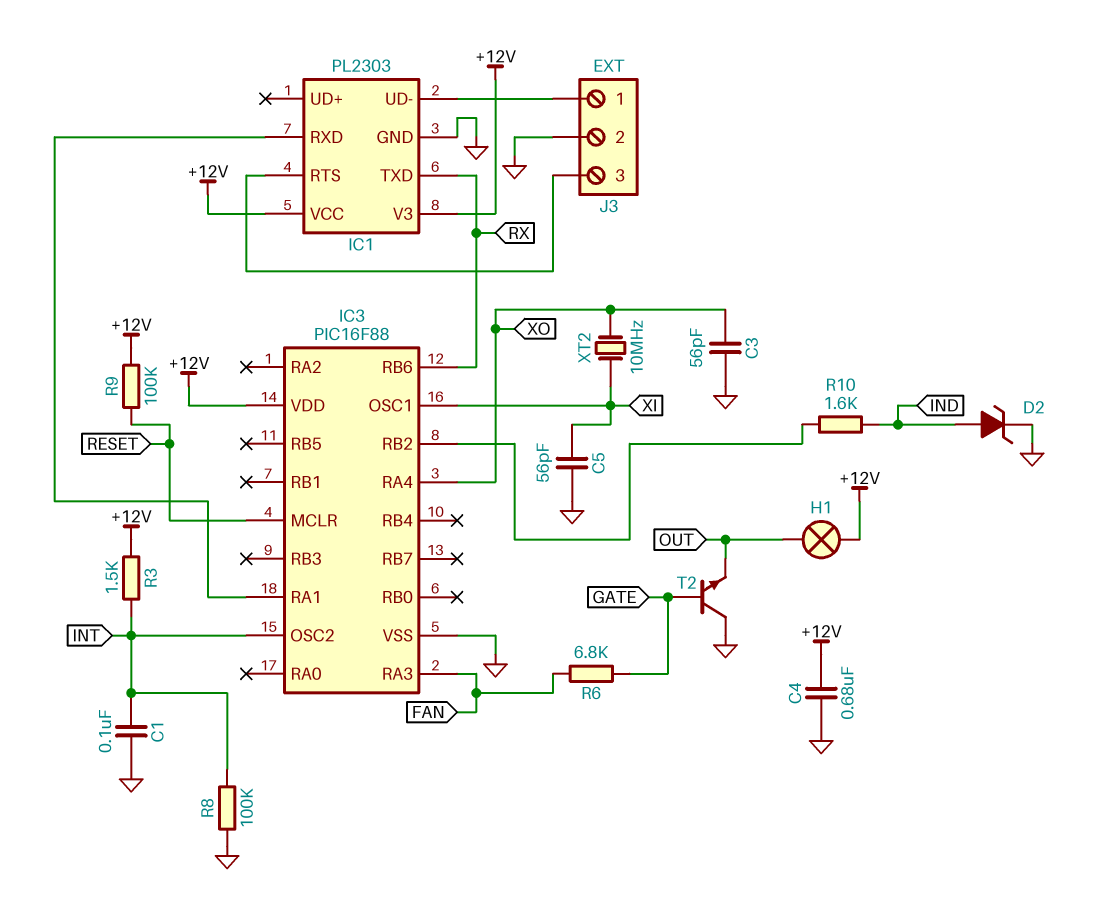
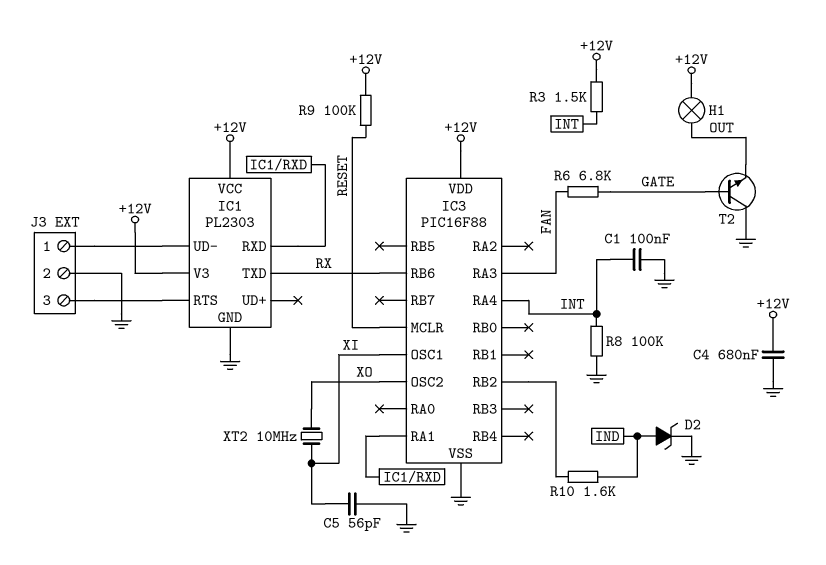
C3: 56pF (GND, XO) -> none
IC3 pin OSC2: INT -> XO
IC3 pin RA4: XO -> INT

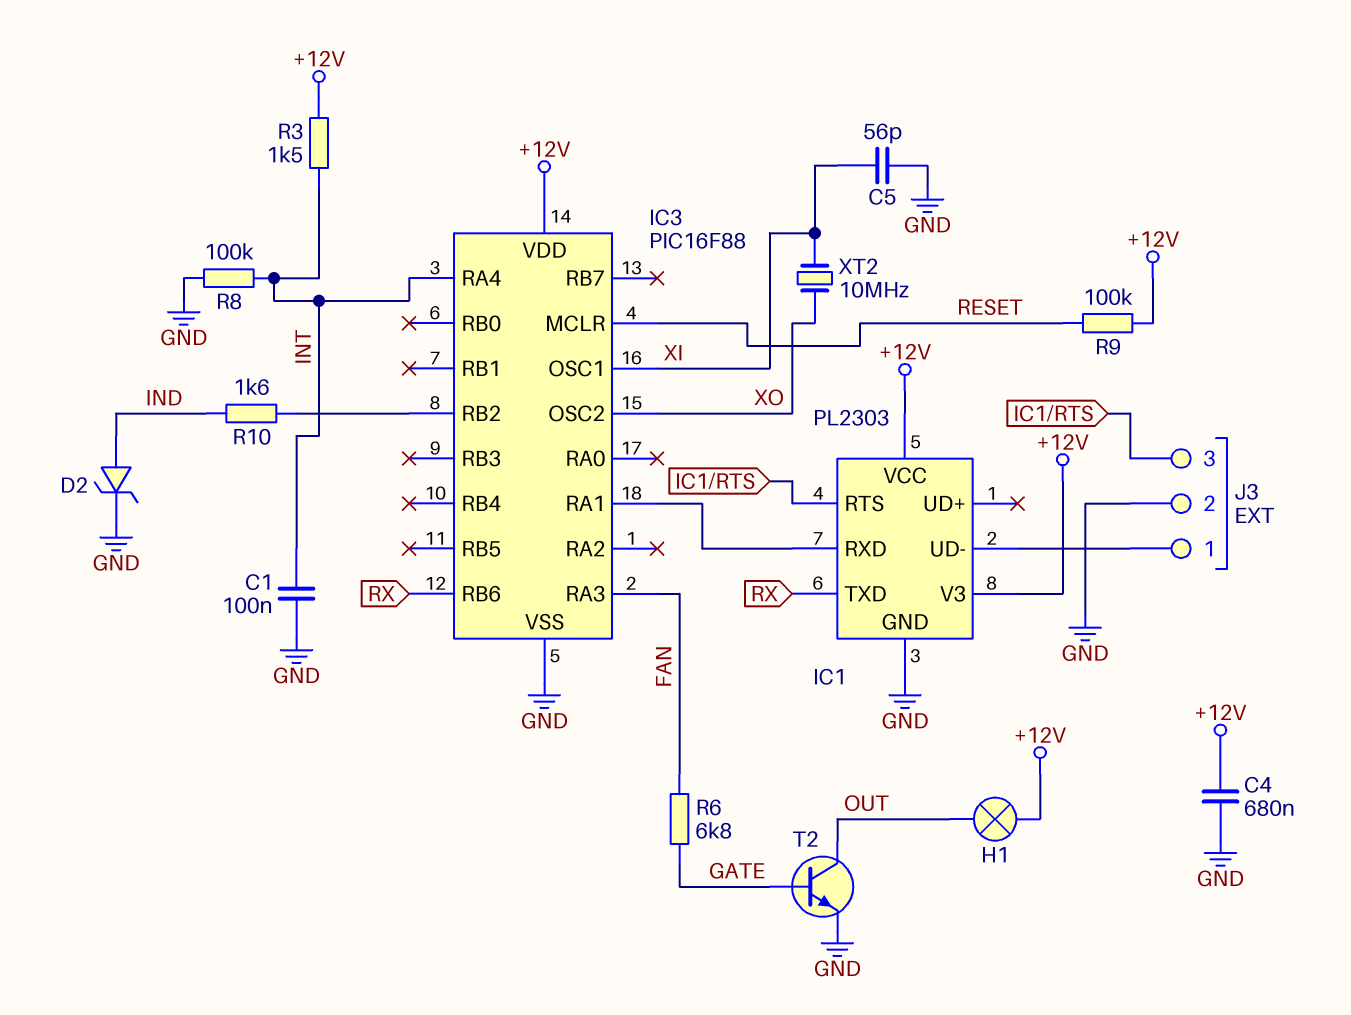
T2: NPN (B GATE, C GND, E OUT) -> NPN (B GATE, C OUT, E GND)

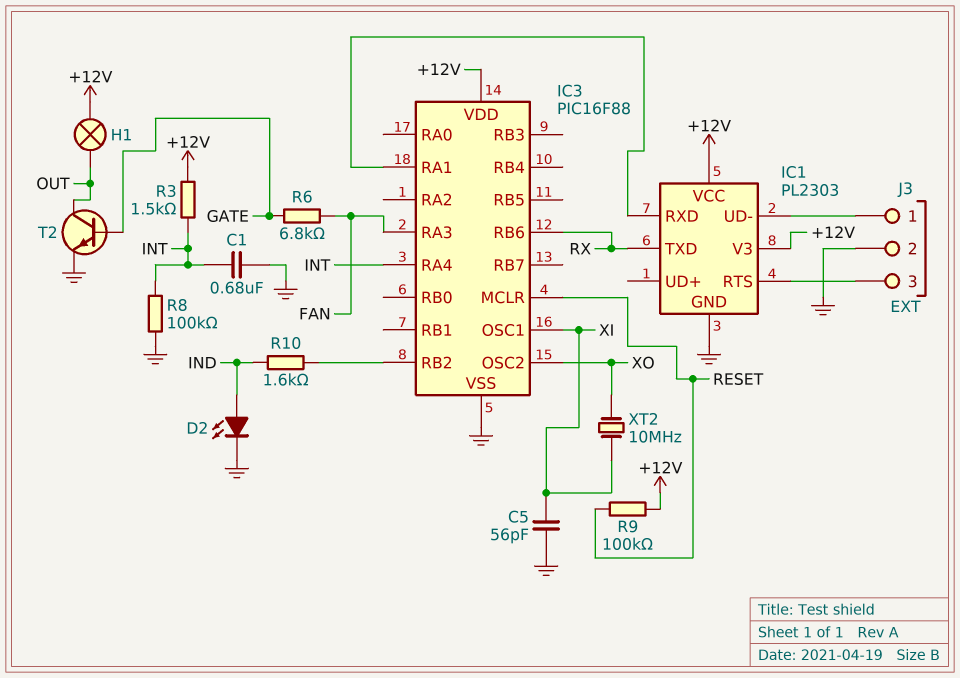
C1: 100nF (GND, INT) -> 680nF (GND, INT)
C4: 680nF (+12V, GND) -> none
D2: zener (A IND, K GND) -> LED (A IND, K GND)

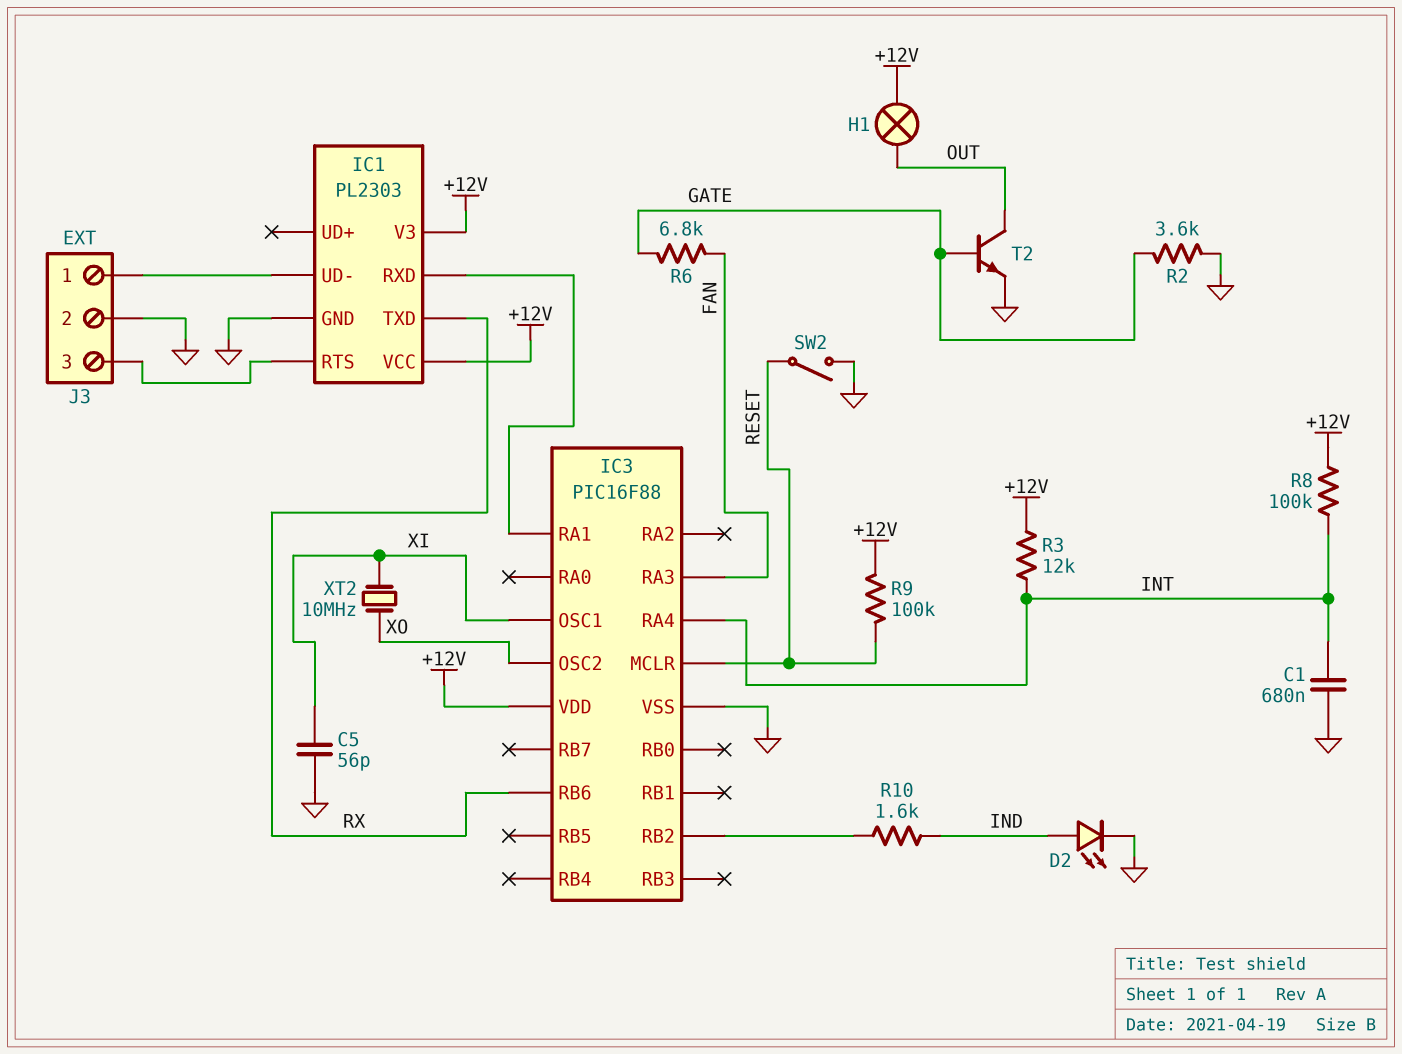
R2: none -> 3.6k (GATE, GND)
R3: 1.5k (+12V, INT) -> 12k (+12V, INT)
R8: 100k (GND, INT) -> 100k (+12V, INT)
SW2: none -> switch (GND, RESET)

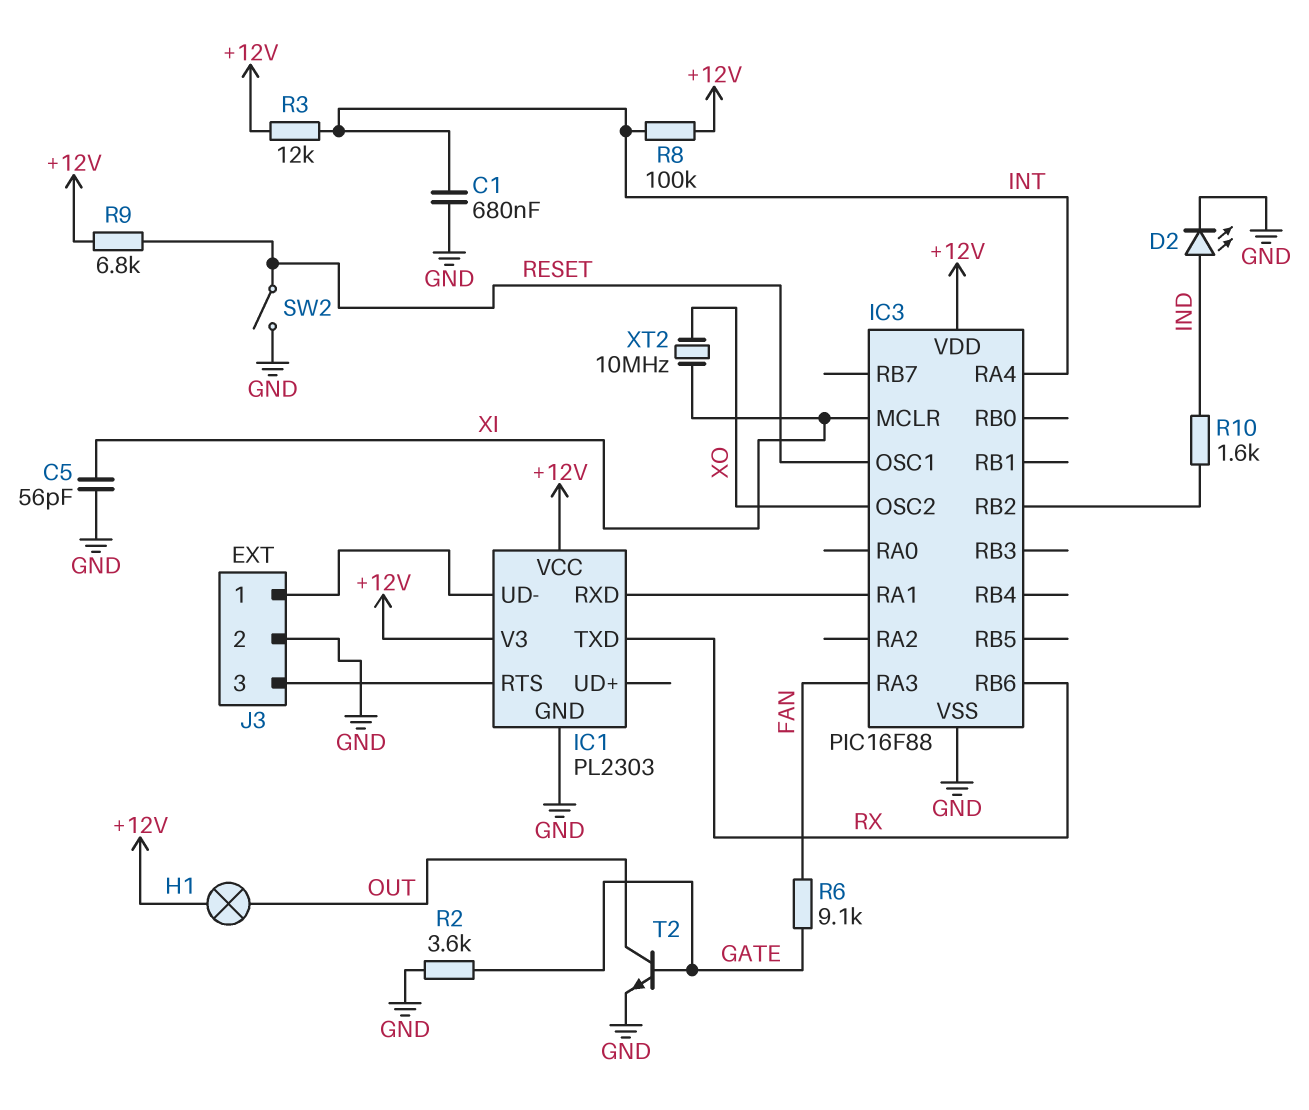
IC3 pin MCLR: RESET -> XI
IC3 pin OSC1: XI -> RESET
R6: 6.8k (FAN, GATE) -> 9.1k (FAN, GATE)
R9: 100k (+12V, RESET) -> 6.8k (+12V, RESET)

